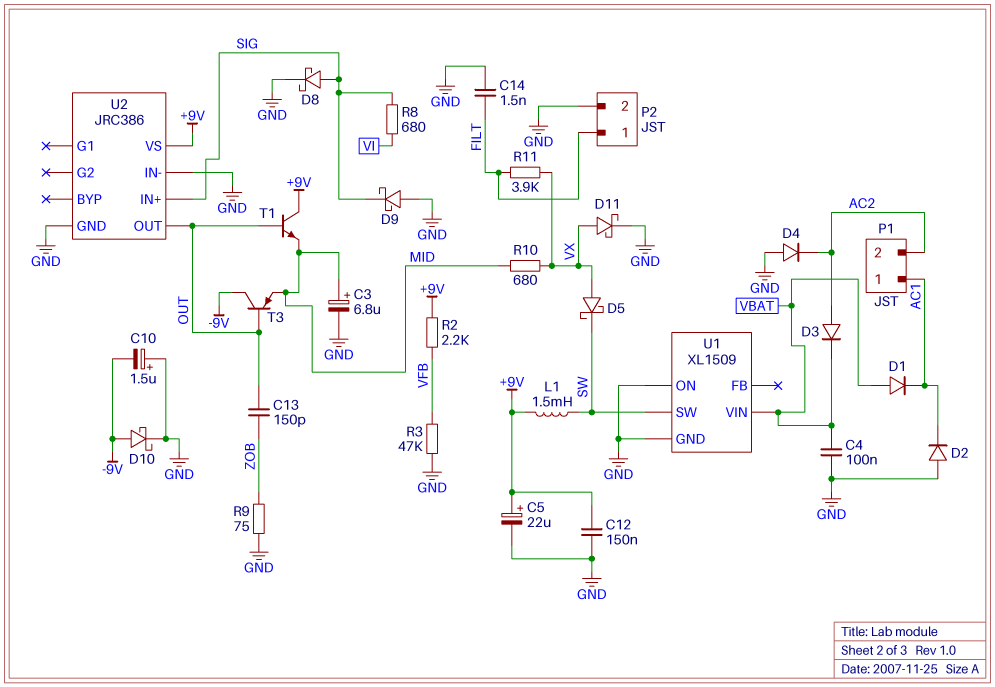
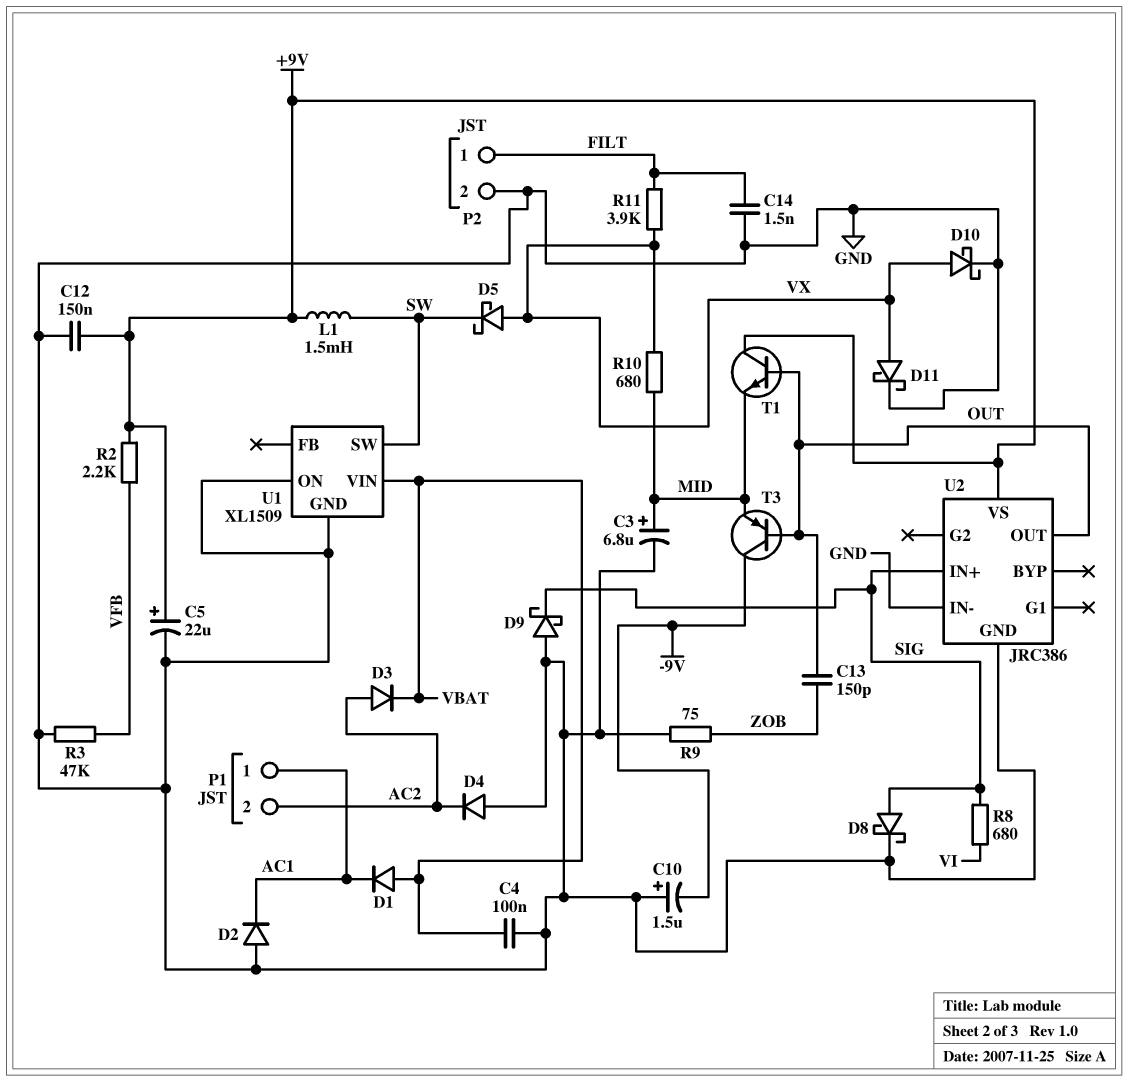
D10: schottky (A -9V, K GND) -> schottky (A VX, K GND)

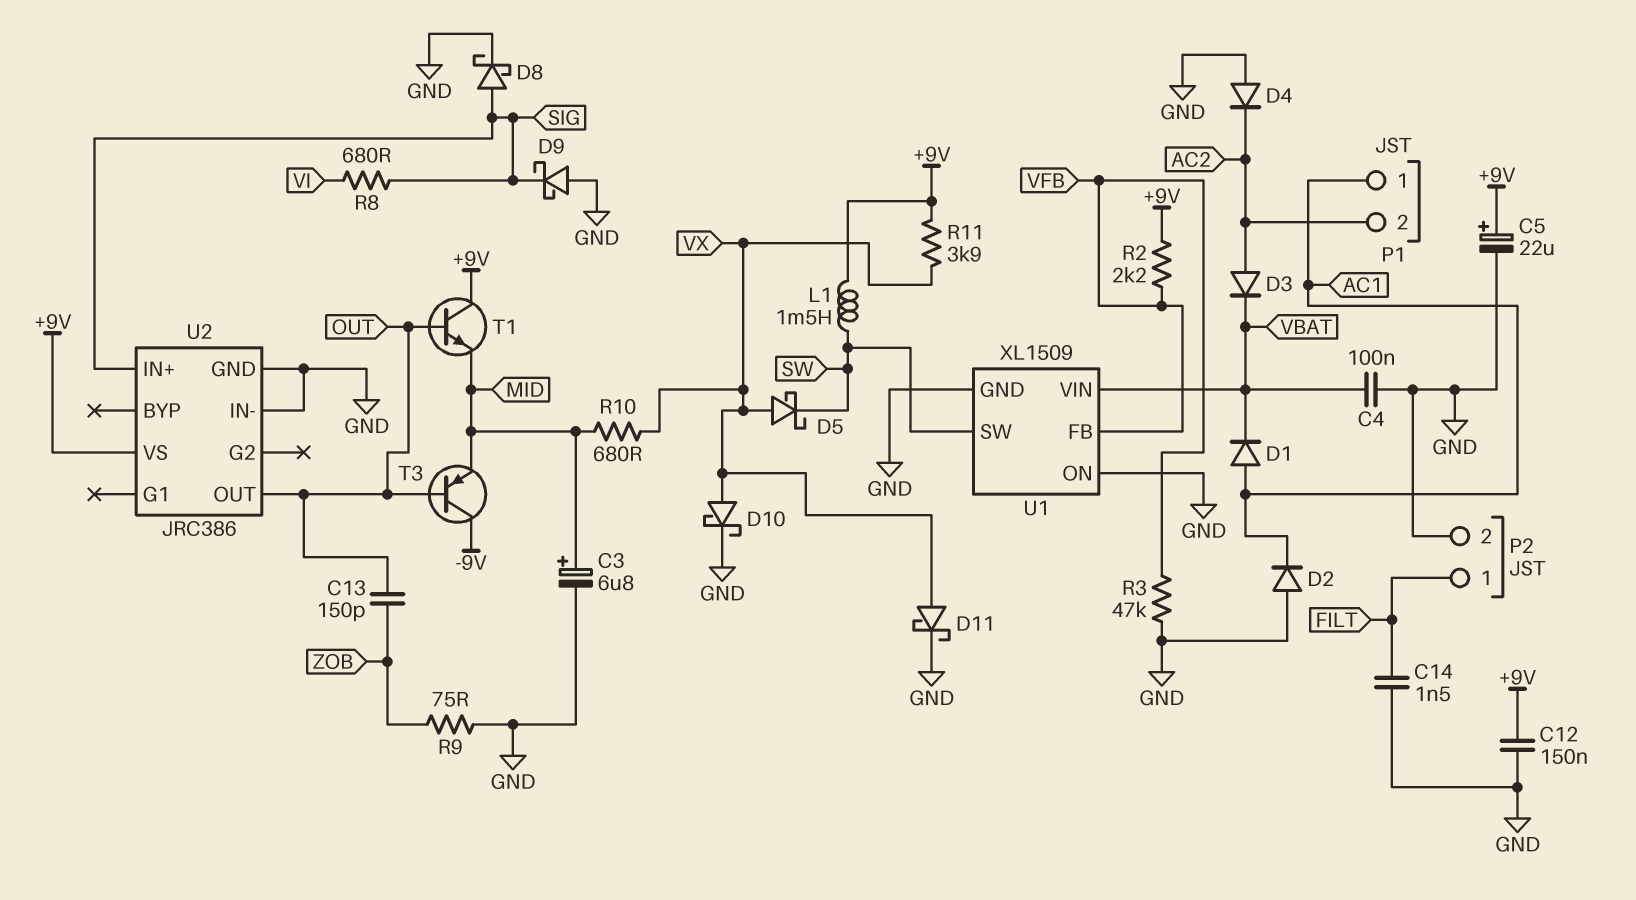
C10: 1.5uF (plus GND, minus -9V) -> none
D1: diode (A VBAT, K AC1) -> diode (A AC1, K VBAT)
R11: 3.9k (FILT, VX) -> 3.9k (+9V, VX)
U1 pin FB: none -> VFB

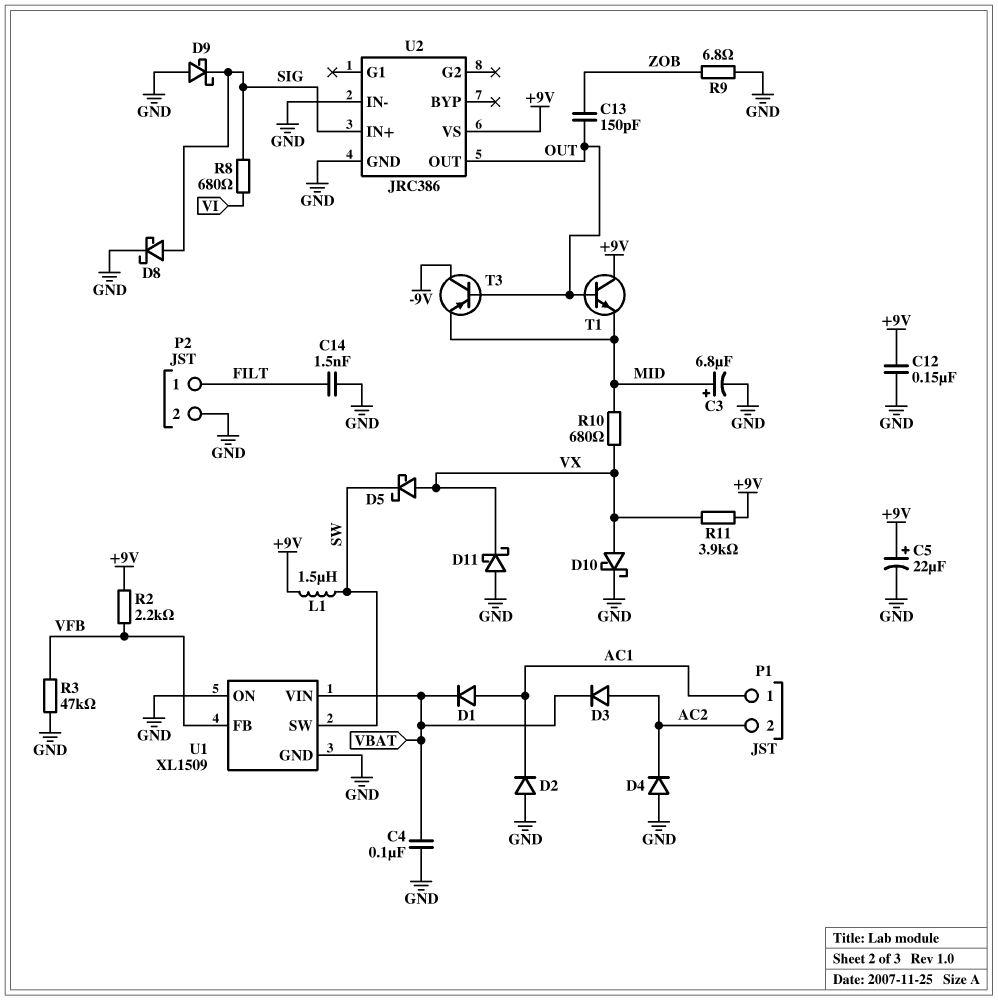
D11: schottky (A VX, K GND) -> schottky (A GND, K VX)
L1: 1.5mH (+9V, SW) -> 1.5uH (+9V, SW)
R9: 75 (GND, ZOB) -> 6.8 (GND, ZOB)

